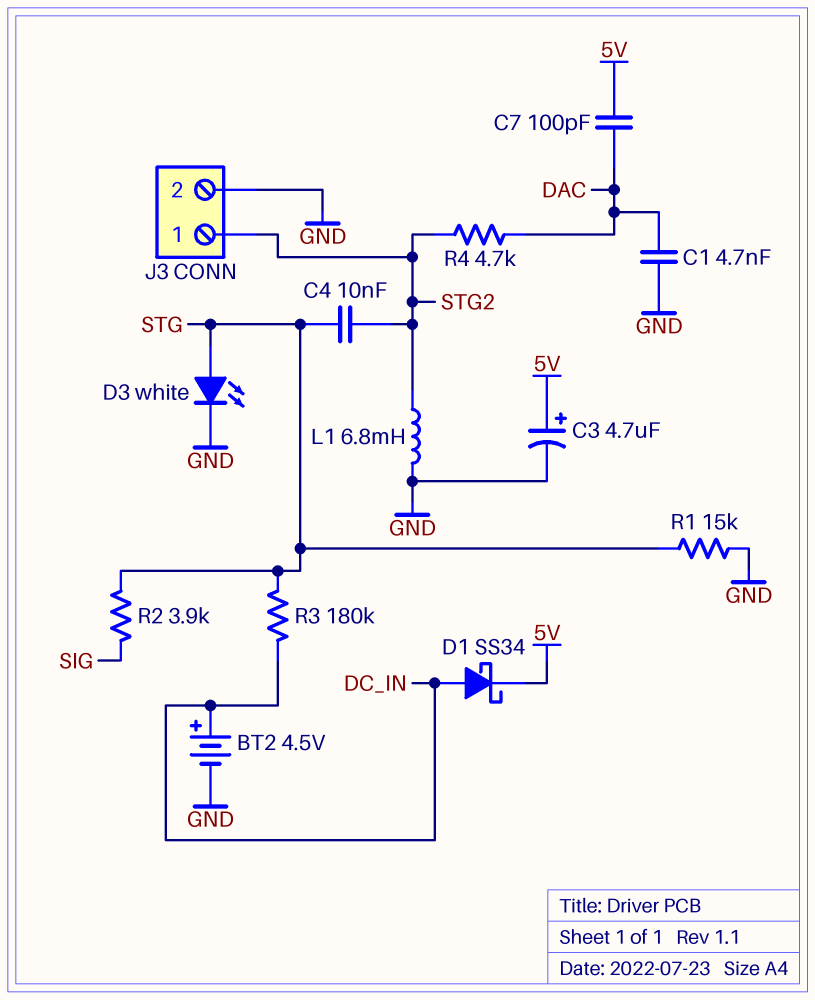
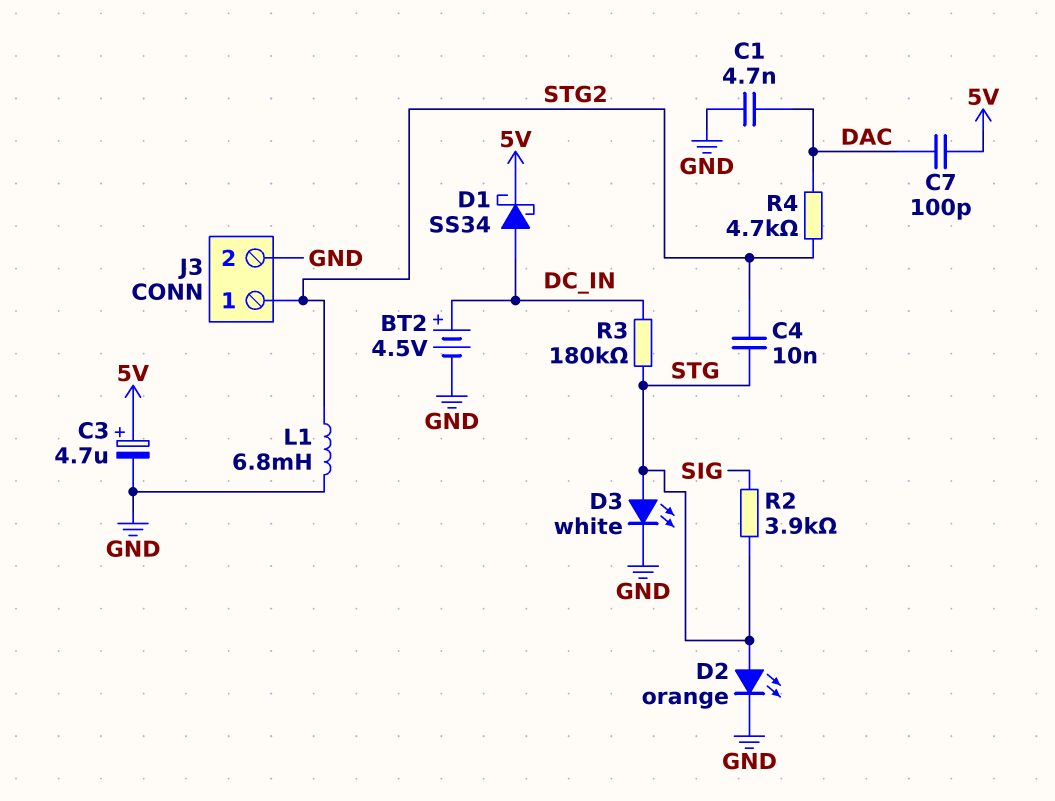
D2: none -> LED orange (A STG, K GND)
R1: 15k (GND, STG) -> none

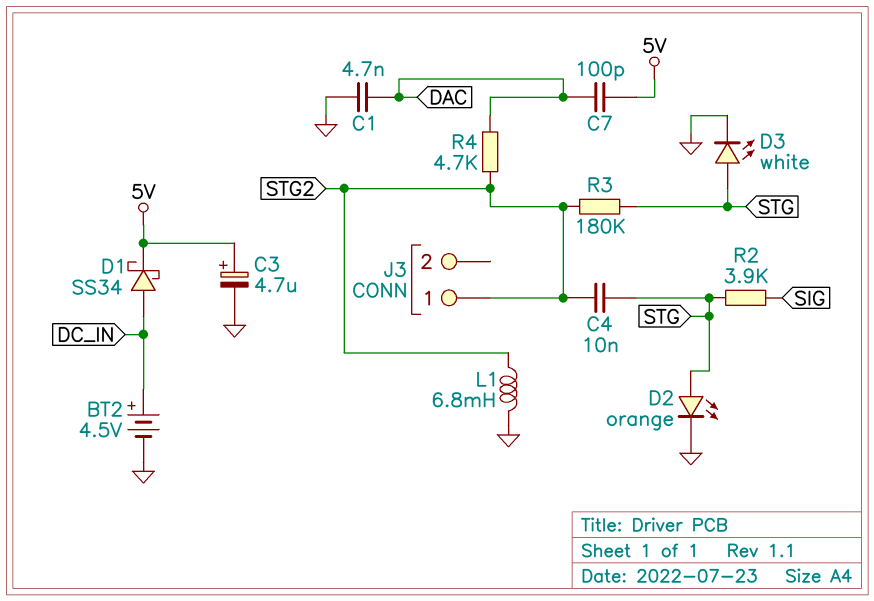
J3 pin 2: GND -> none
R3: 180k (DC_IN, STG) -> 180k (STG, STG2)

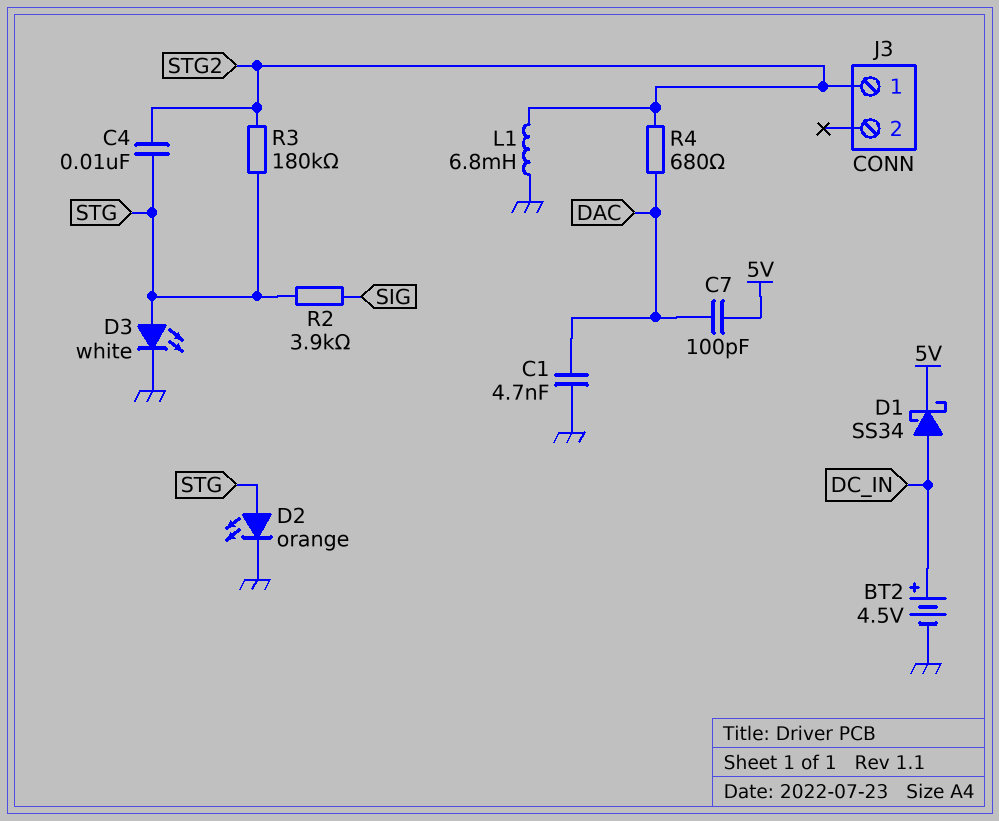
C3: 4.7uF (plus 5V, minus GND) -> none
R4: 4.7k (DAC, STG2) -> 680 (DAC, STG2)

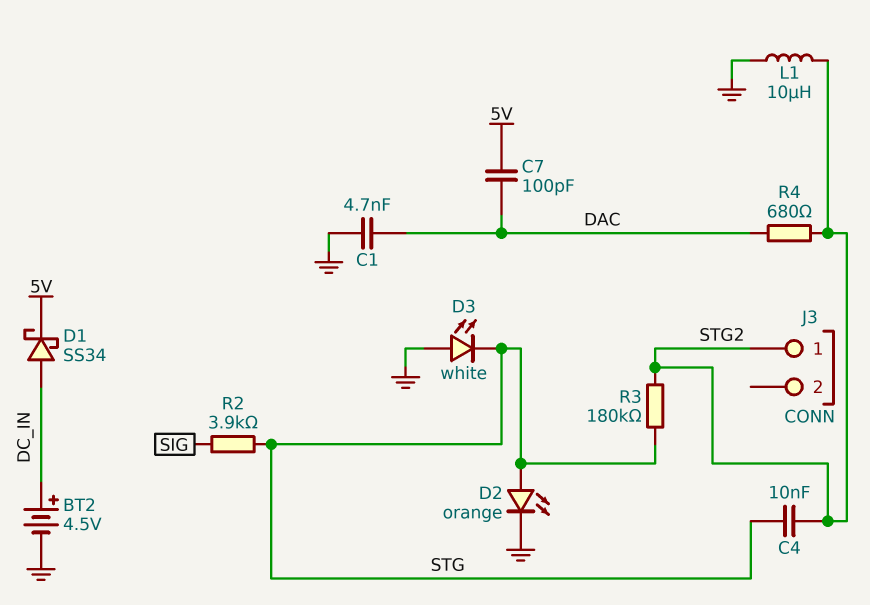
D3: LED white (A STG, K GND) -> LED white (A GND, K STG)
L1: 6.8mH (GND, STG2) -> 10uH (GND, STG2)

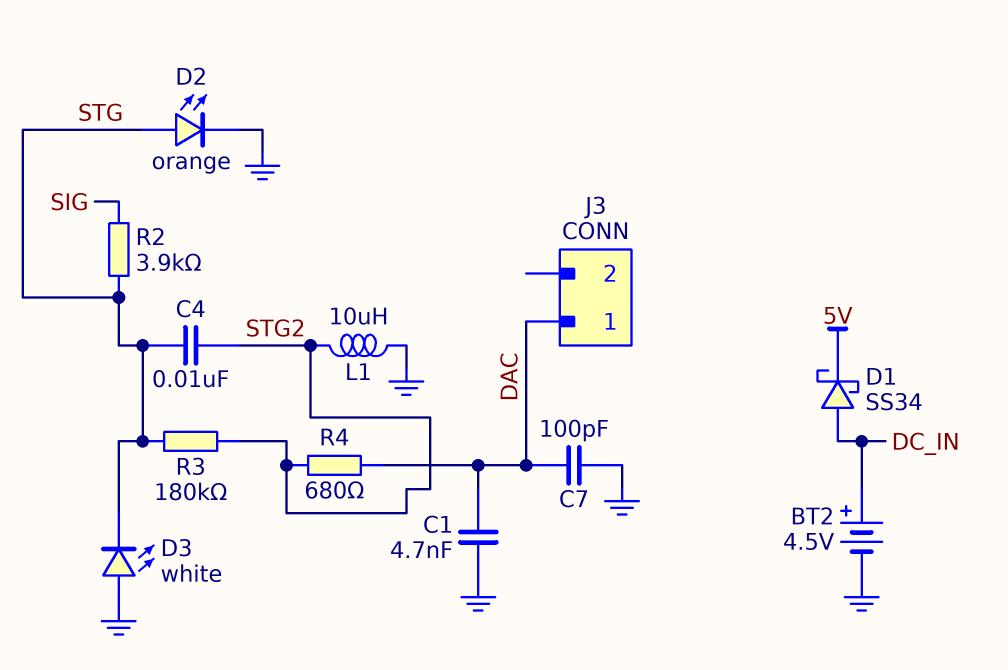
C7: 100pF (5V, DAC) -> 100pF (DAC, GND)
J3 pin 1: STG2 -> DAC

